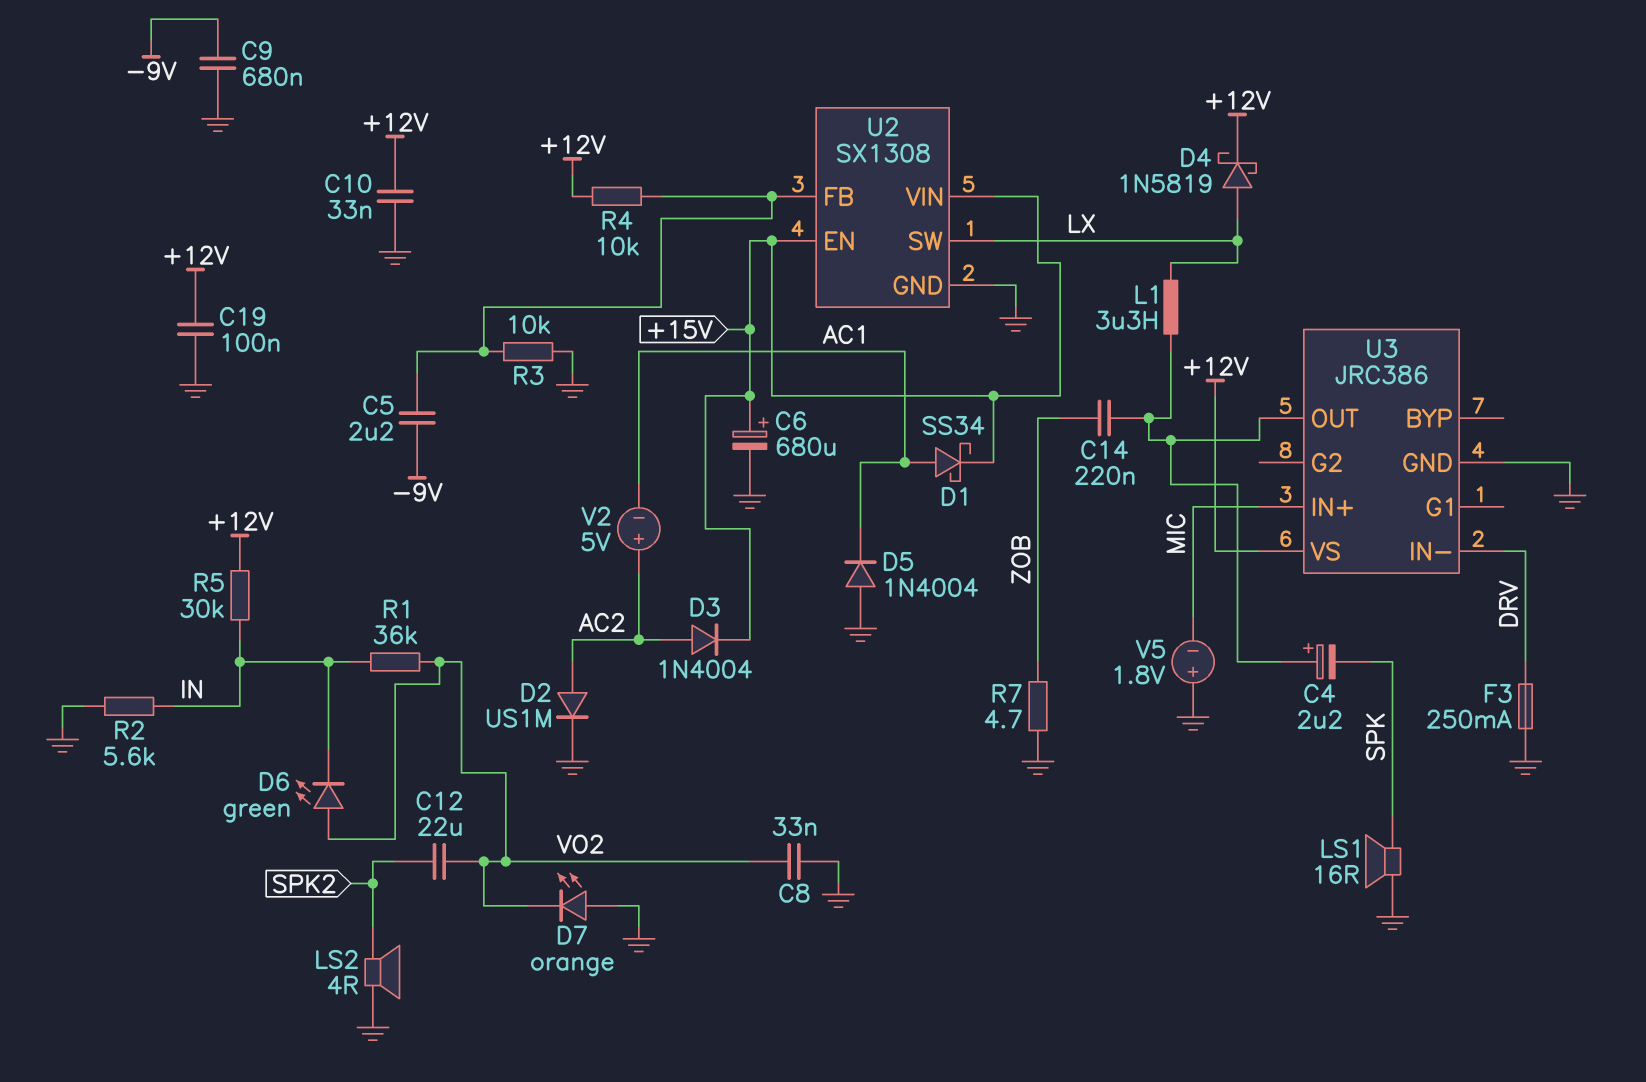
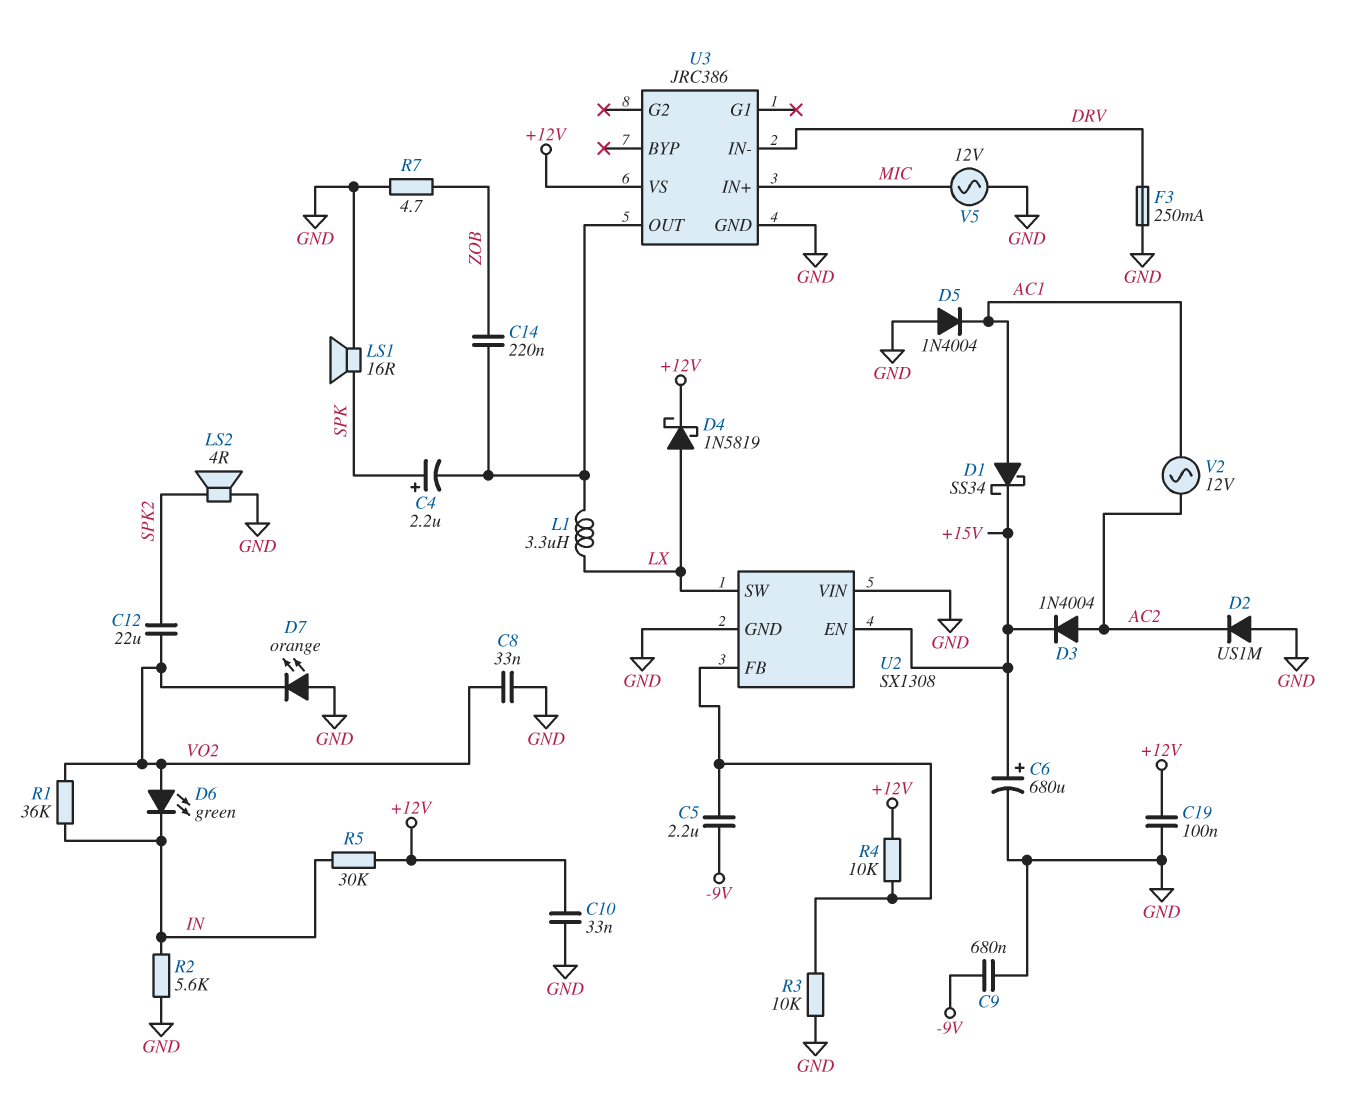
C4: 2.2uF (plus U3/OUT, minus SPK) -> 2.2uF (plus SPK, minus U3/OUT)
D2: diode US1M (A AC2, K GND) -> diode US1M (A GND, K AC2)
U2 pin VIN: +15V -> GND
V2: 5V (plus AC2, minus AC1) -> AC 12V (AC1, AC2)
V5: 1.8V (plus GND, minus MIC) -> AC 12V (GND, MIC)

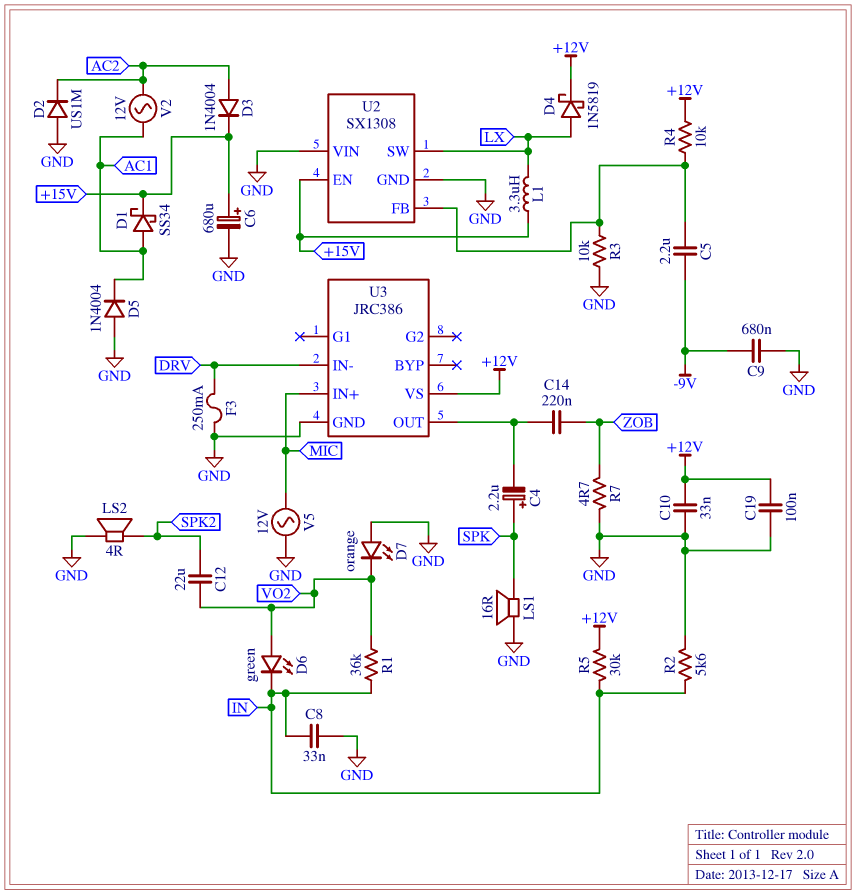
C8: 33nF (GND, VO2) -> 33nF (GND, IN)
L1: 3.3uH (LX, U3/OUT) -> 3.3uH (+15V, LX)

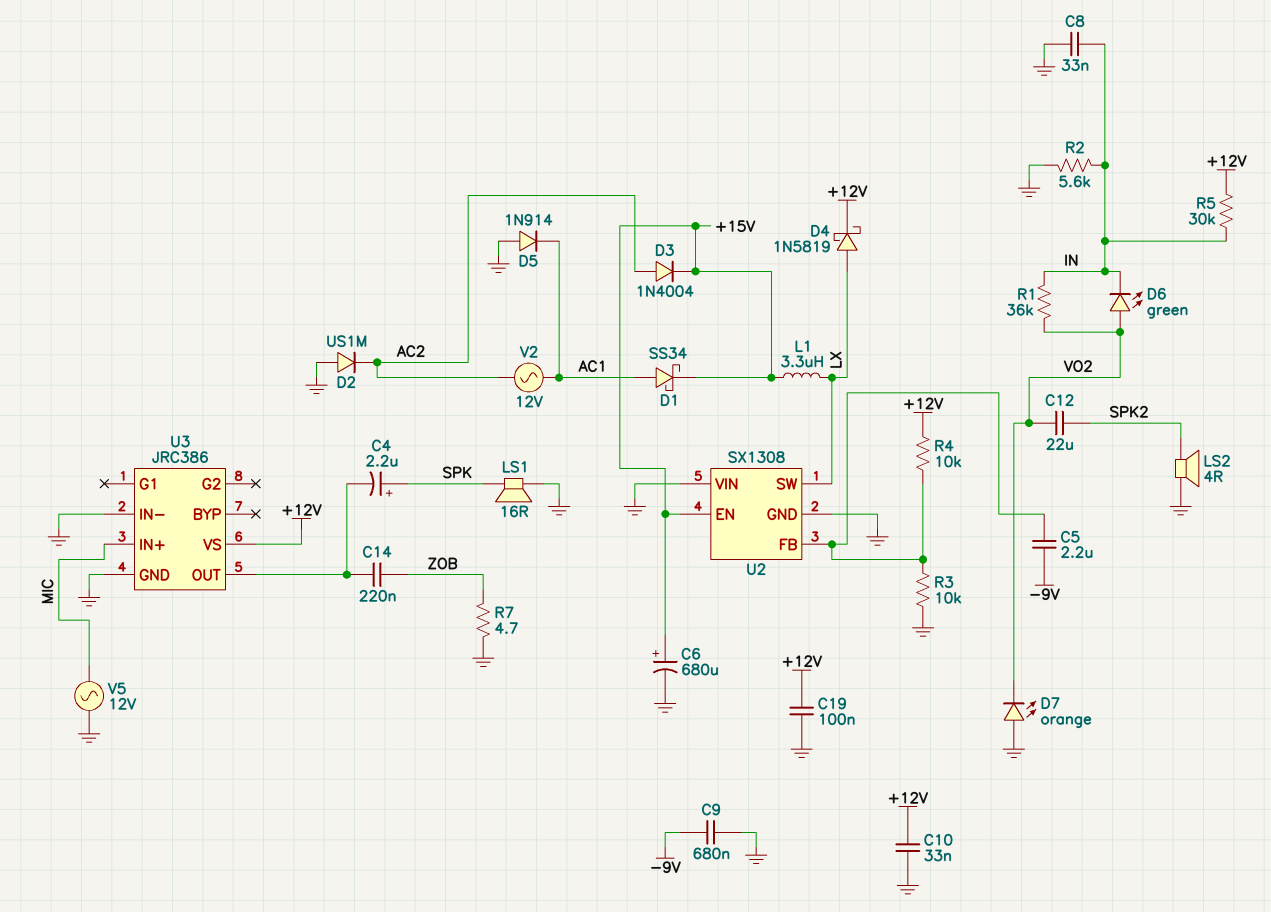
D5: diode 1N4004 (A GND, K AC1) -> diode 1N914 (A GND, K AC1)
F3: 250mA (DRV, GND) -> none
U3 pin IN-: DRV -> GND

